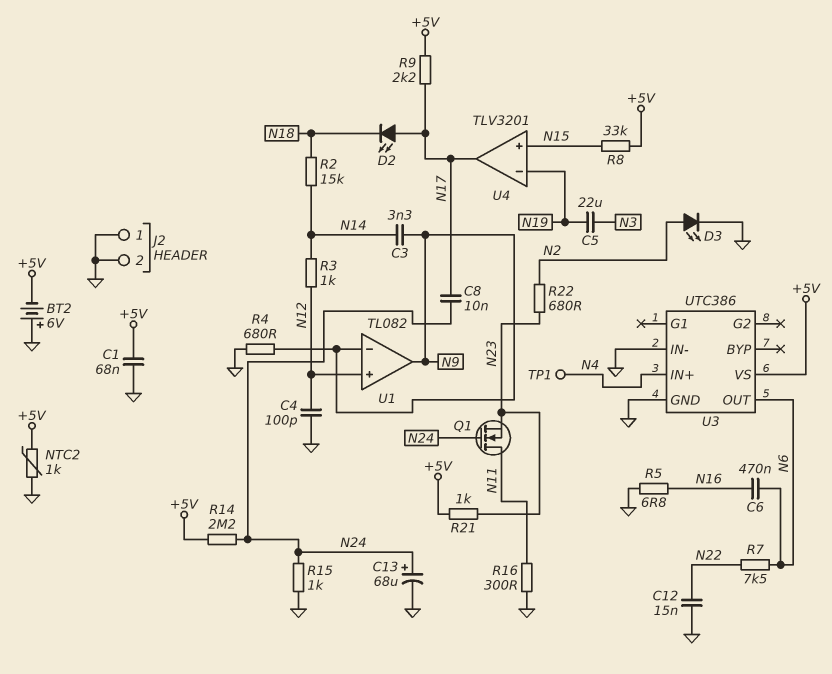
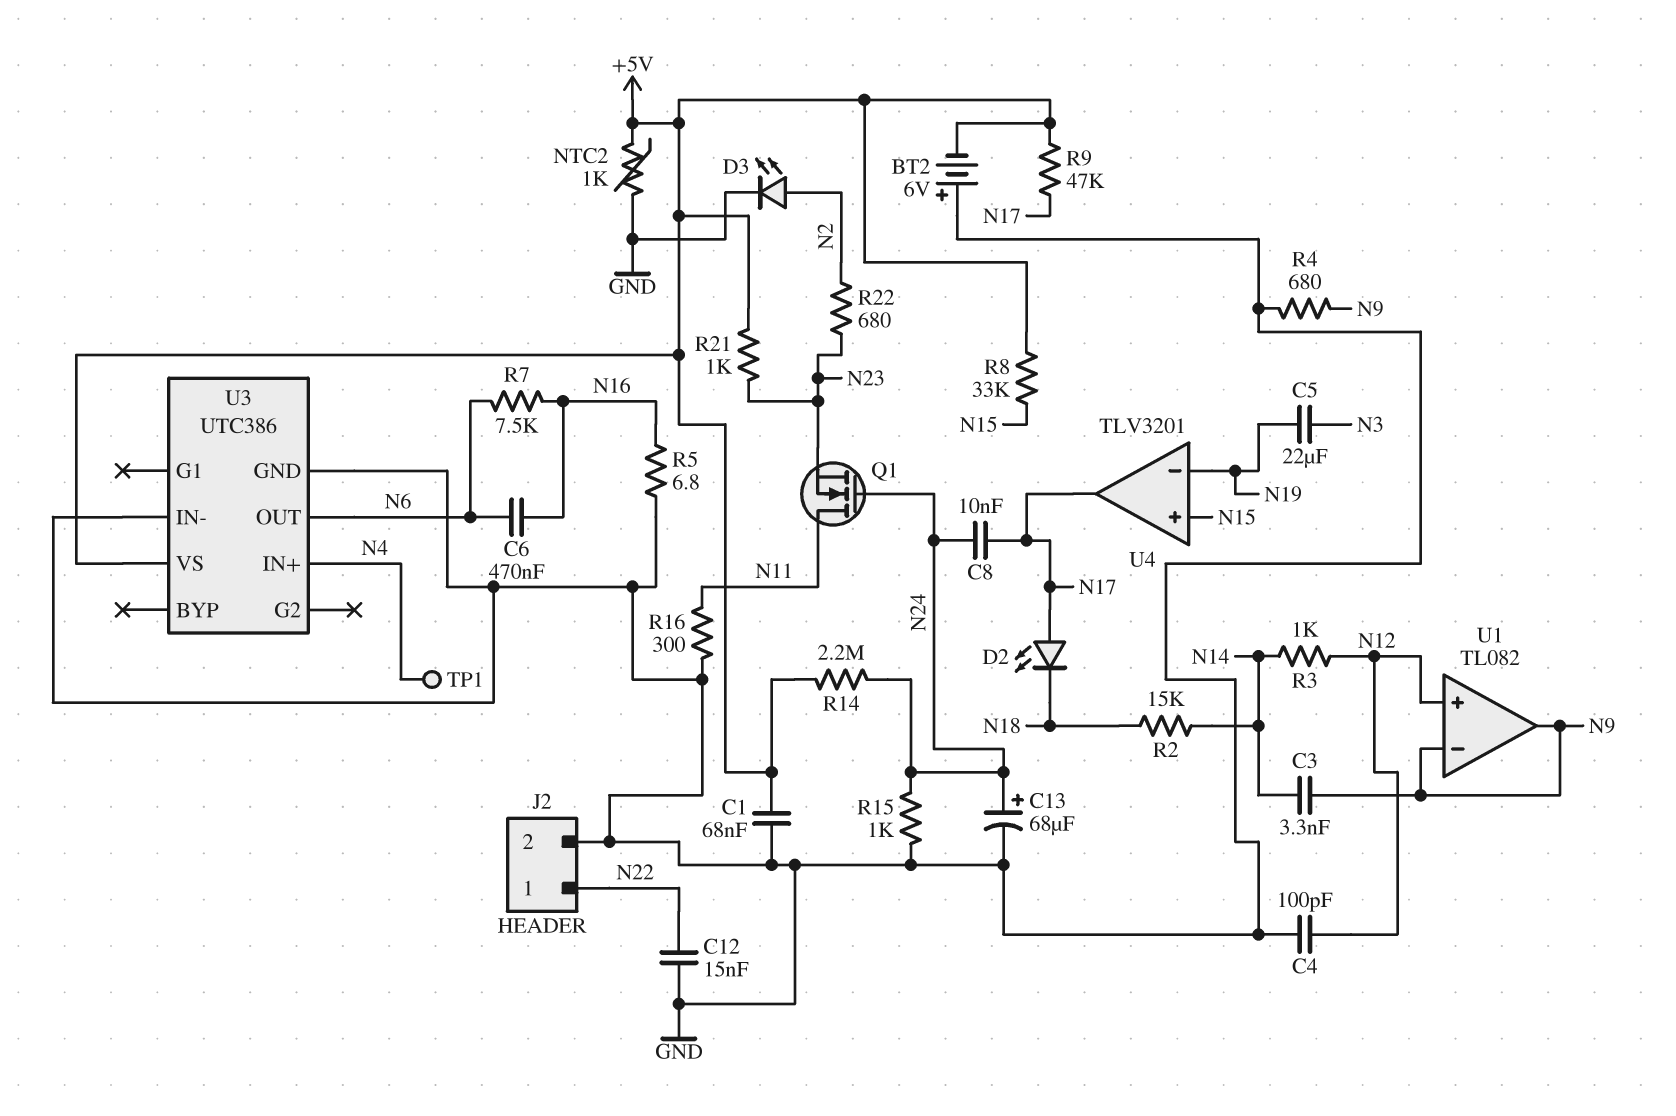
J2 pin 1: GND -> N22
R7: 7.5k (N6, N22) -> 7.5k (N6, N16)
R9: 2.2k (+5V, N17) -> 47k (+5V, N17)

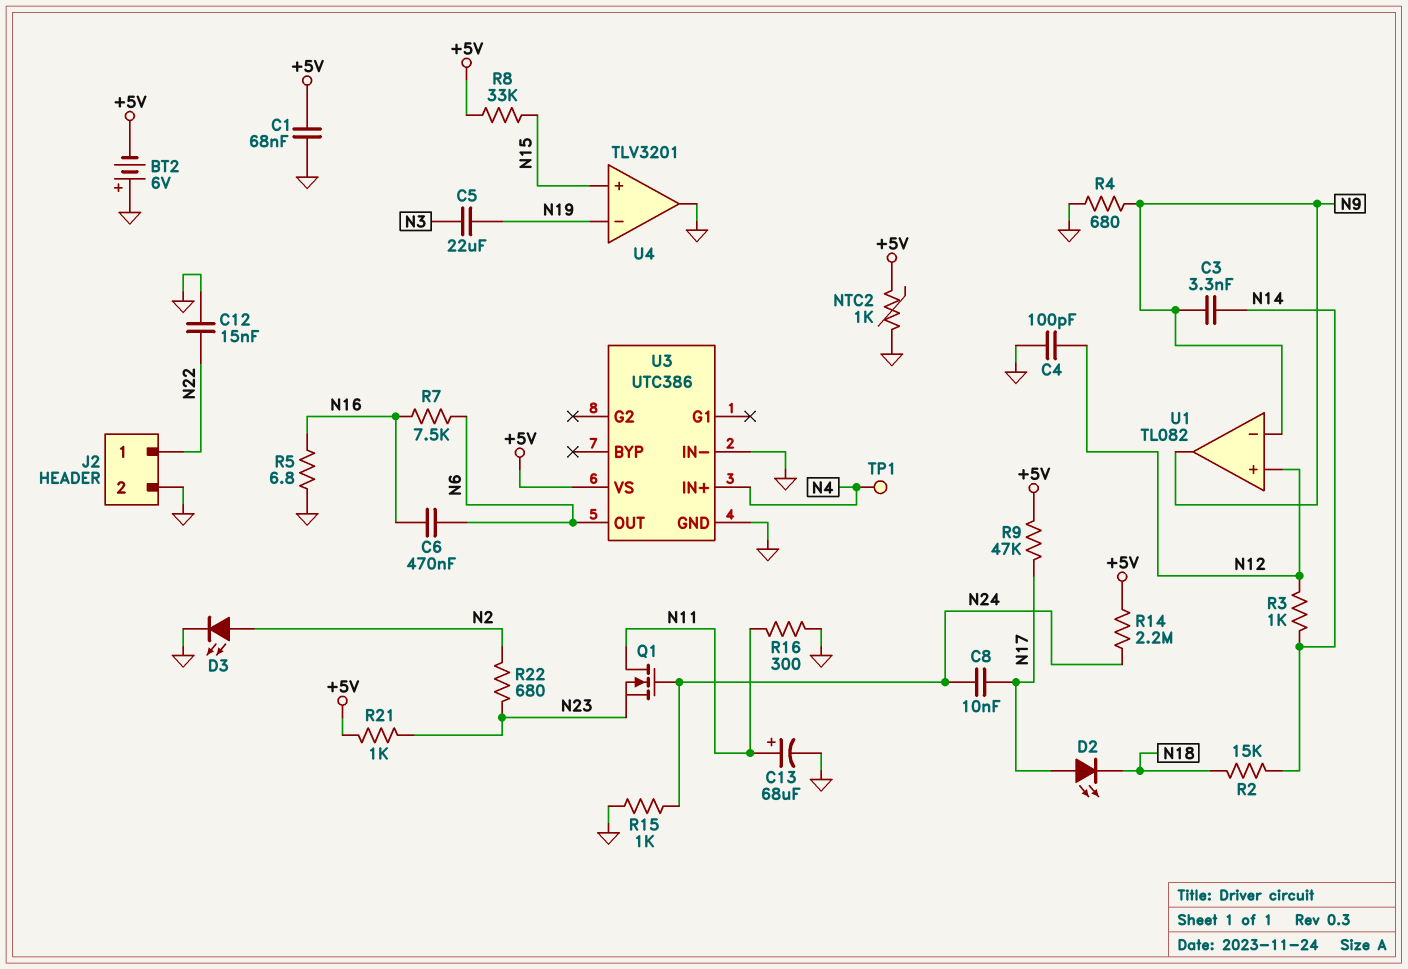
C13: 68uF (plus N24, minus GND) -> 68uF (plus N11, minus GND)
U4 pin out: N17 -> GND

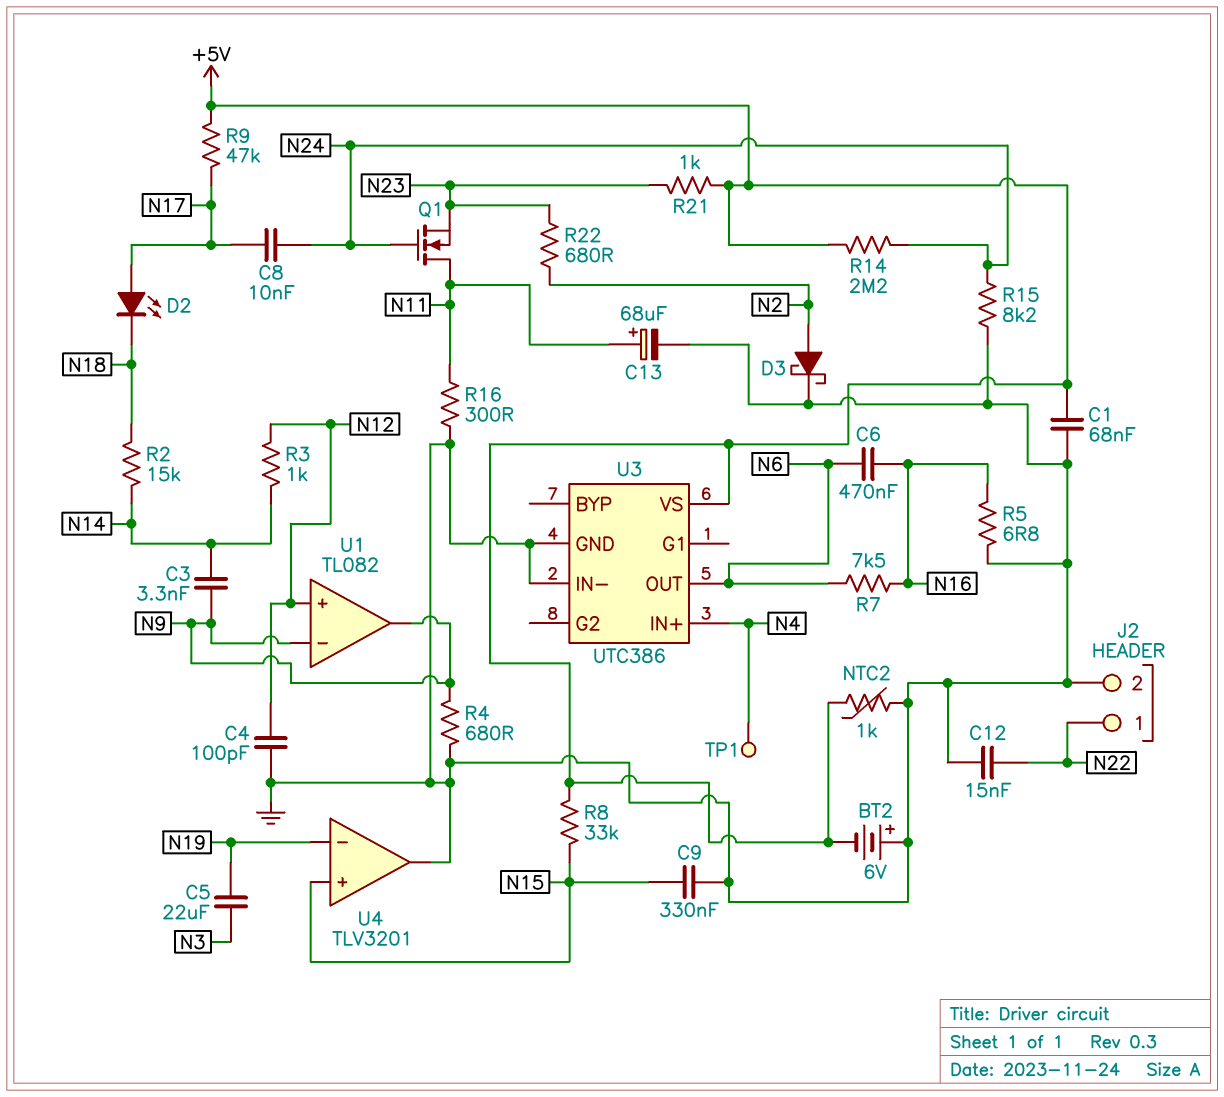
C9: none -> 330nF (GND, N15)
D3: LED (A N2, K GND) -> schottky (A N2, K GND)
R15: 1k (GND, N24) -> 8.2k (GND, N24)

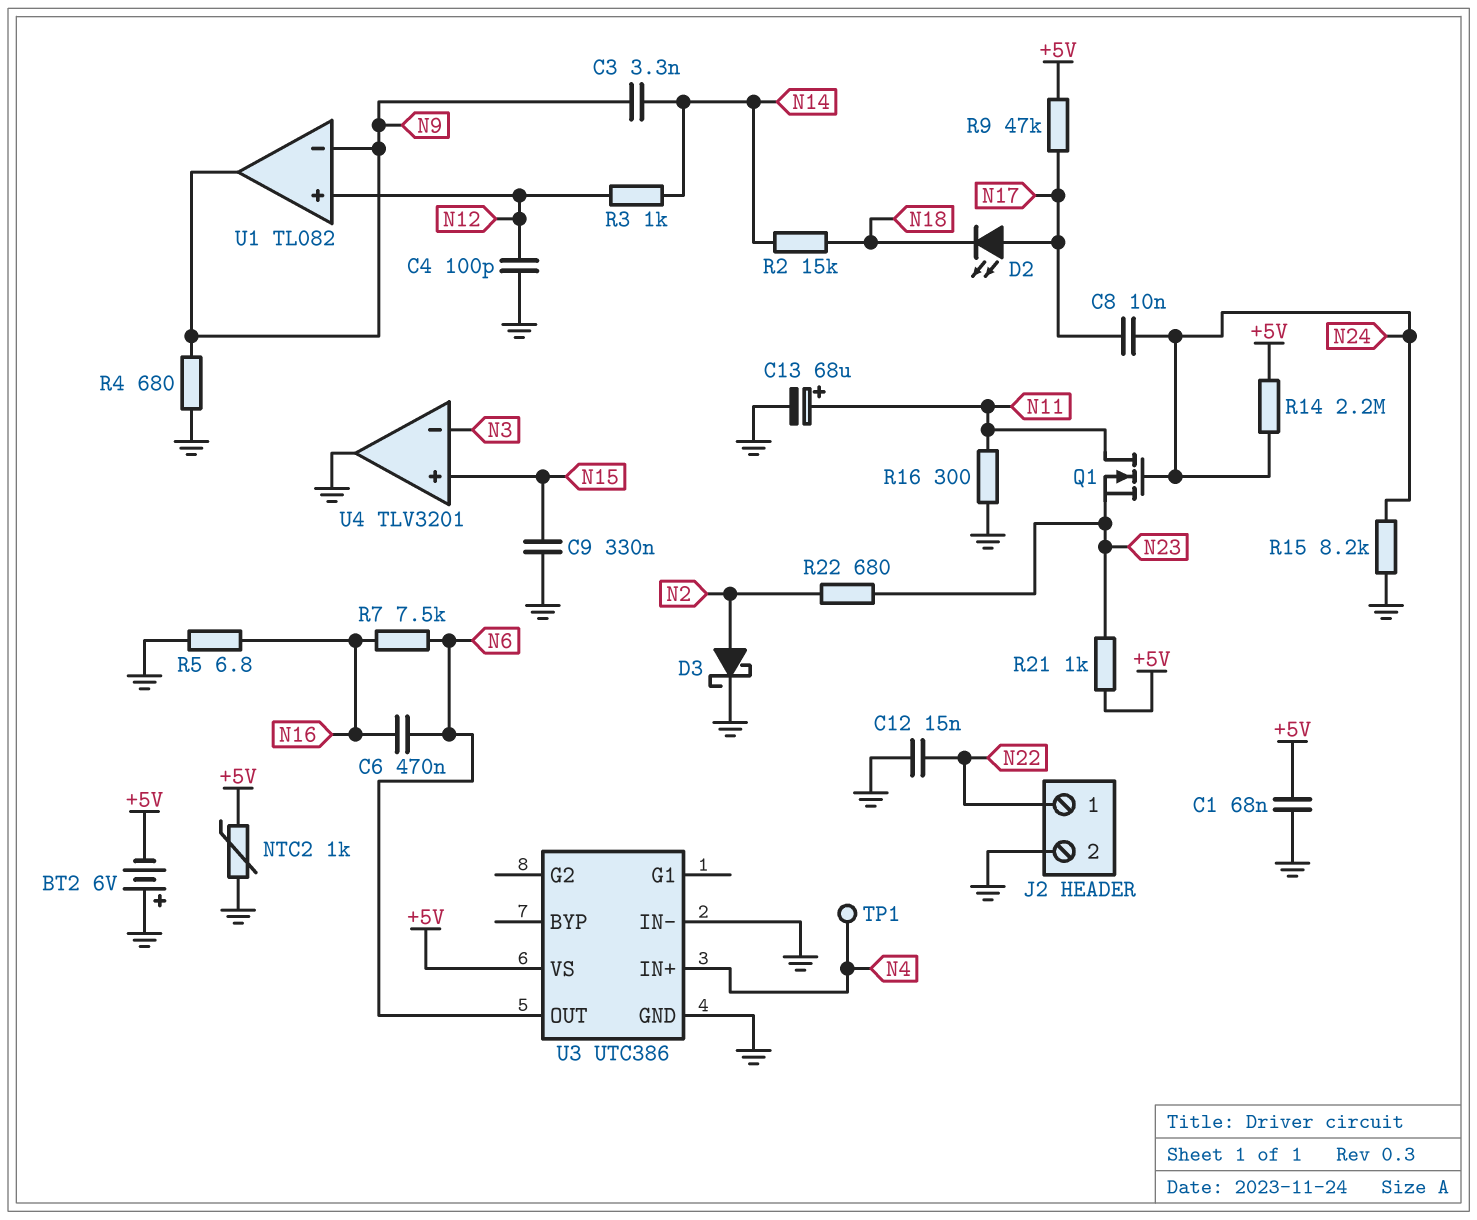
C5: 22uF (N3, N19) -> none
R8: 33k (+5V, N15) -> none
U4 pin in-: N19 -> N3

